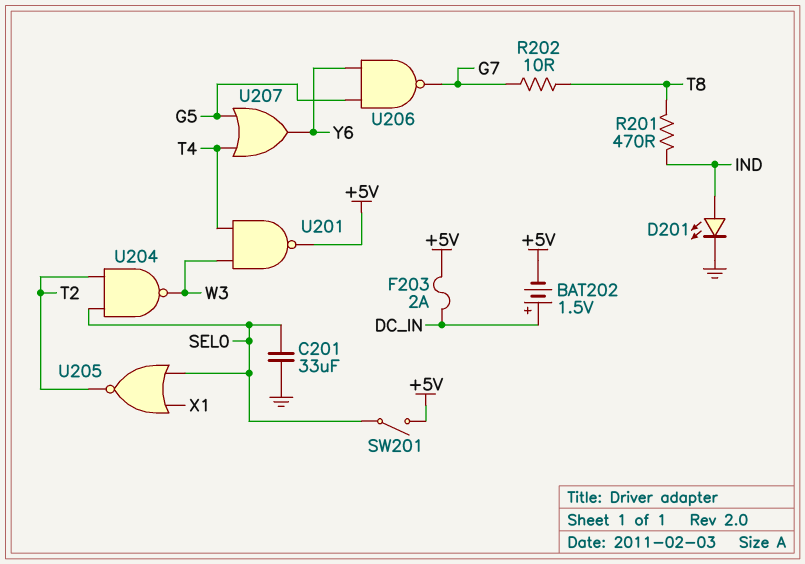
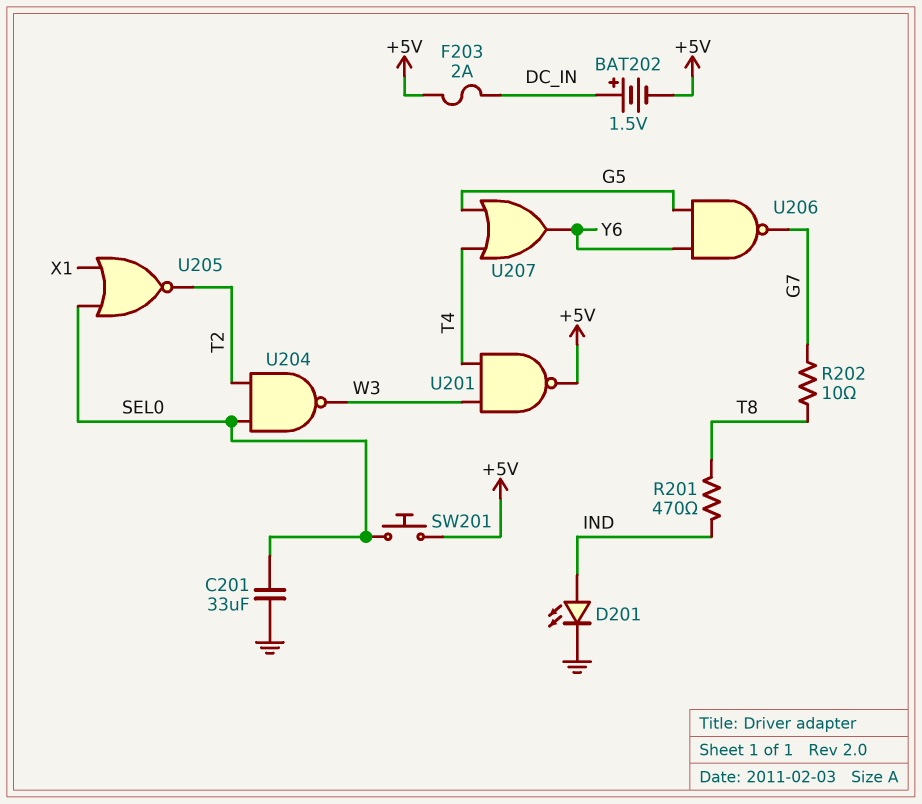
SW201: switch (+5V, SEL0) -> button (+5V, SEL0)

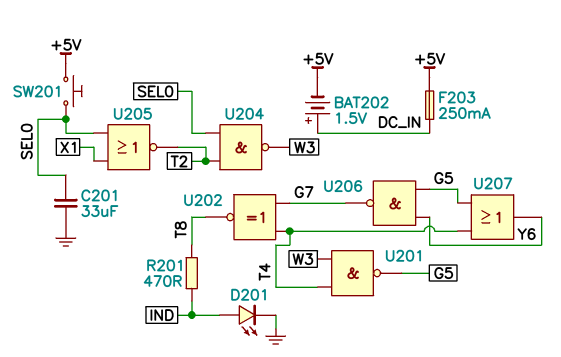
F203: 2A (+5V, DC_IN) -> 250mA (+5V, DC_IN)
R202: 10 (G7, T8) -> none
U201: NAND (in T4, in W3, out +5V) -> NAND (in T4, in W3, out G5)
U202: none -> XNOR (in G7, in T4, out T8)

